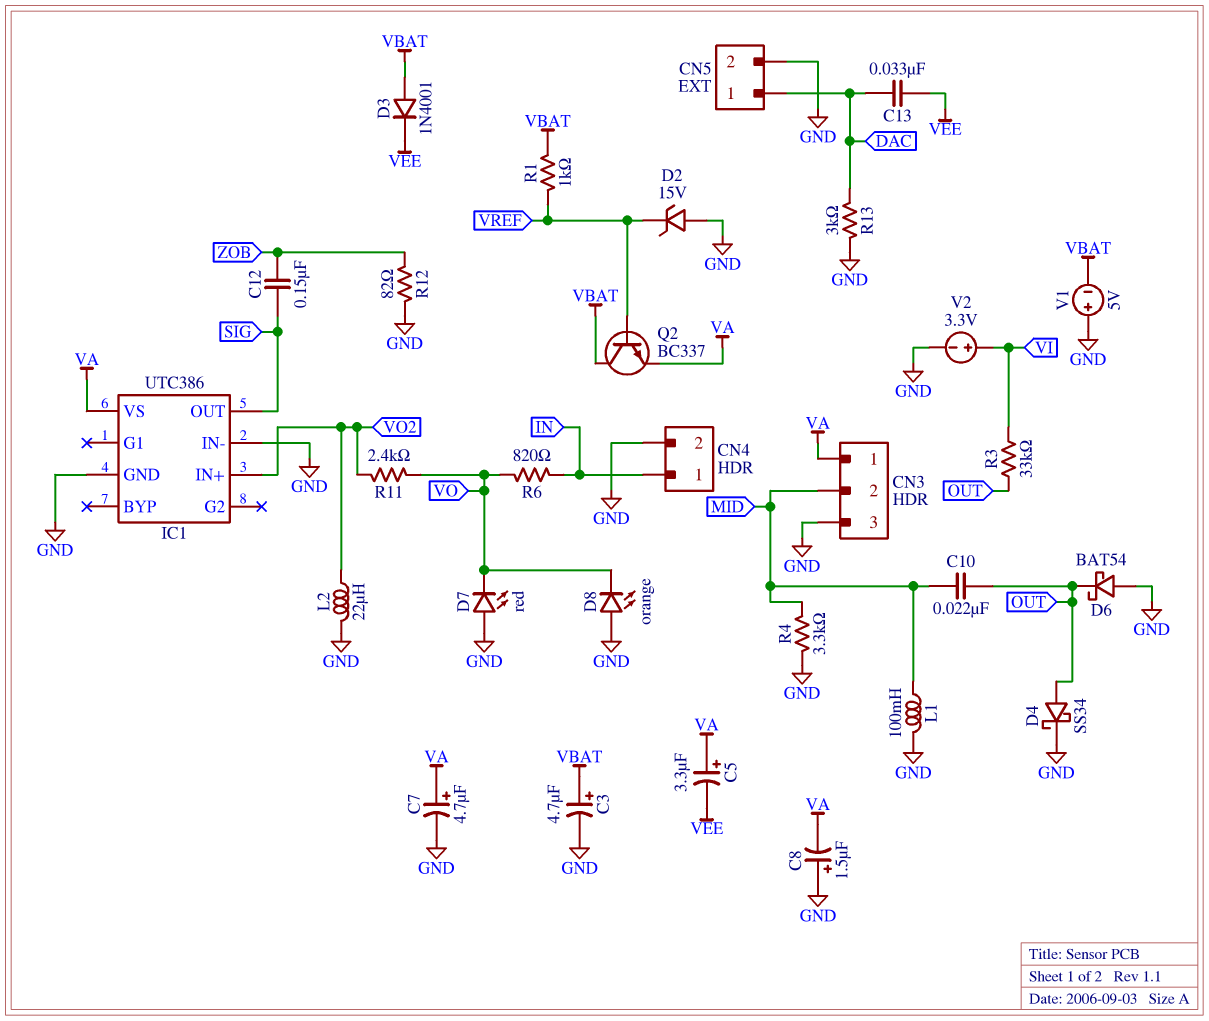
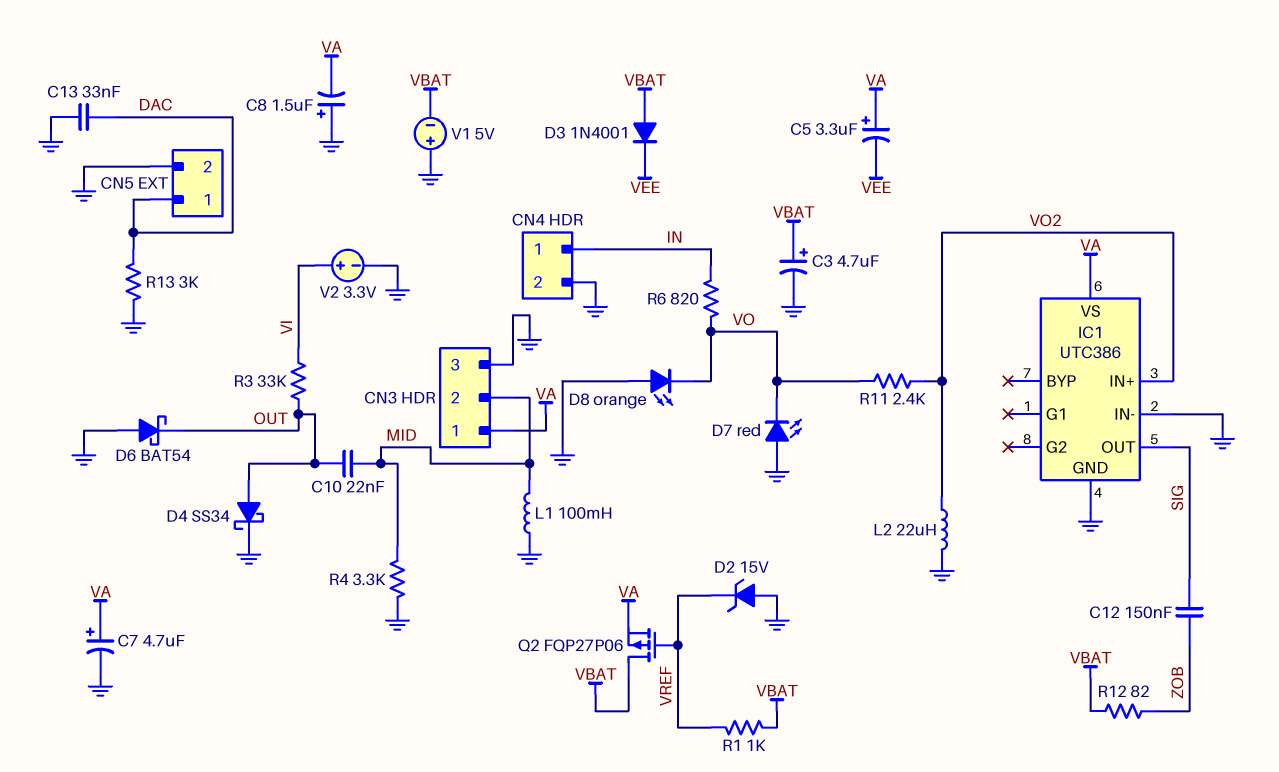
C13: 33nF (DAC, VEE) -> 33nF (DAC, GND)
Q2: NPN BC337 (B VREF, C VBAT, E VA) -> PMOS FQP27P06 (G VREF, D VBAT, S VA)
R12: 82 (GND, ZOB) -> 82 (VBAT, ZOB)

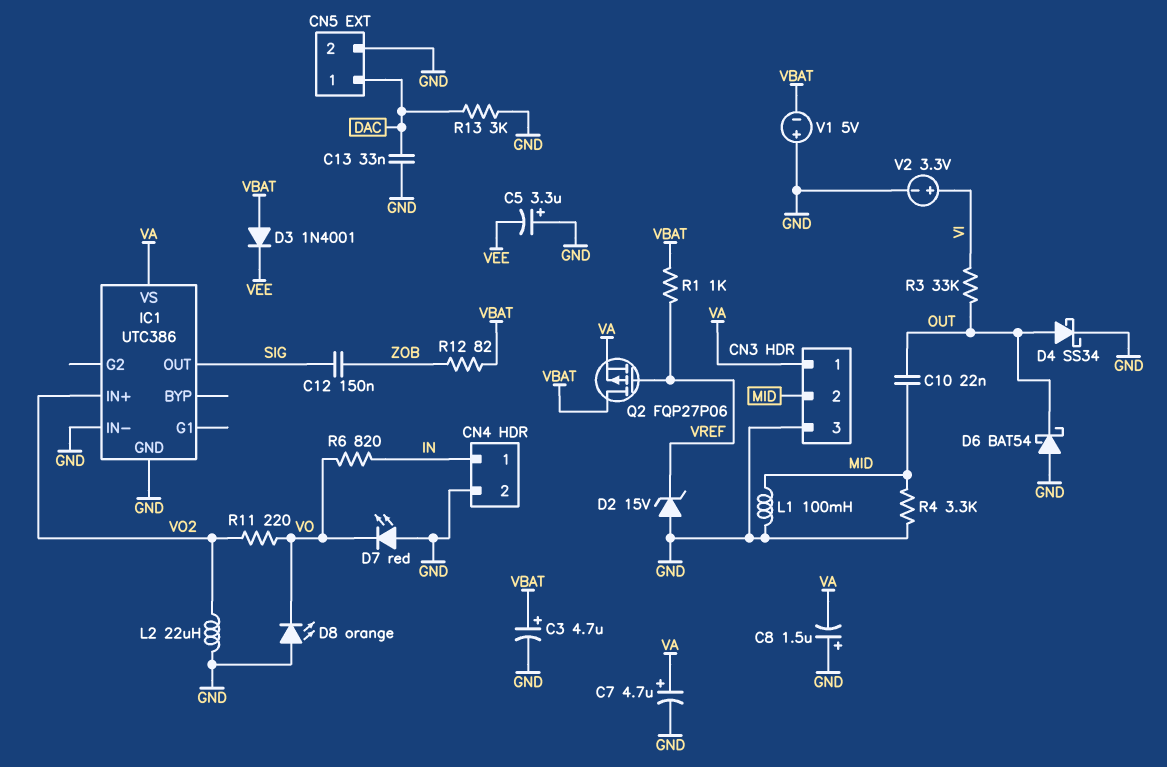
C5: 3.3uF (plus VA, minus VEE) -> 3.3uF (plus GND, minus VEE)
R11: 2.4k (VO, VO2) -> 220 (VO, VO2)

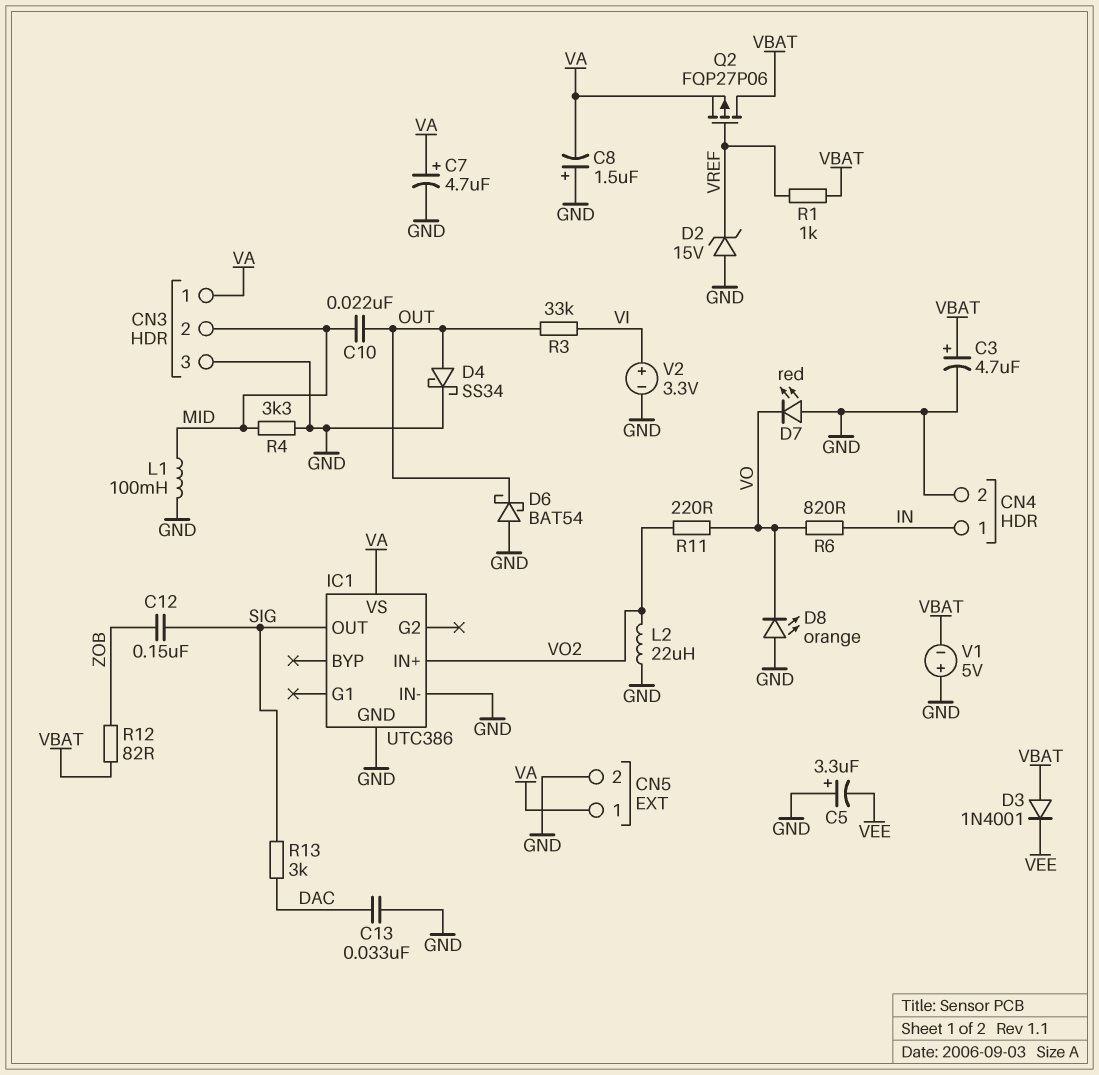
CN5 pin 1: DAC -> VA
R13: 3k (DAC, GND) -> 3k (DAC, SIG)

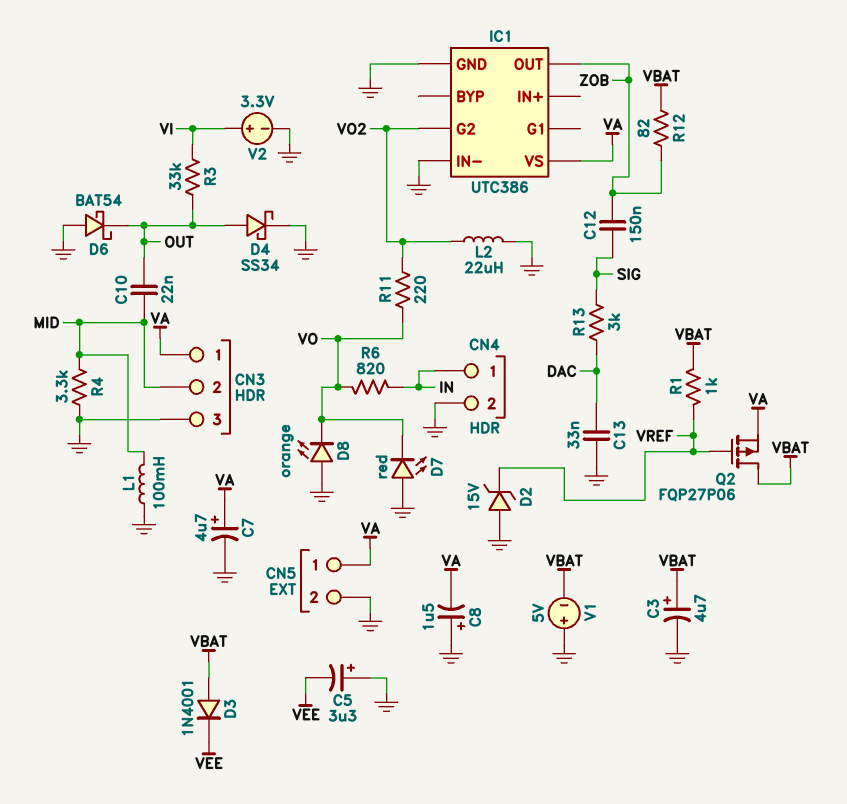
IC1 pin G2: none -> VO2
IC1 pin IN+: VO2 -> none
IC1 pin OUT: SIG -> ZOB

